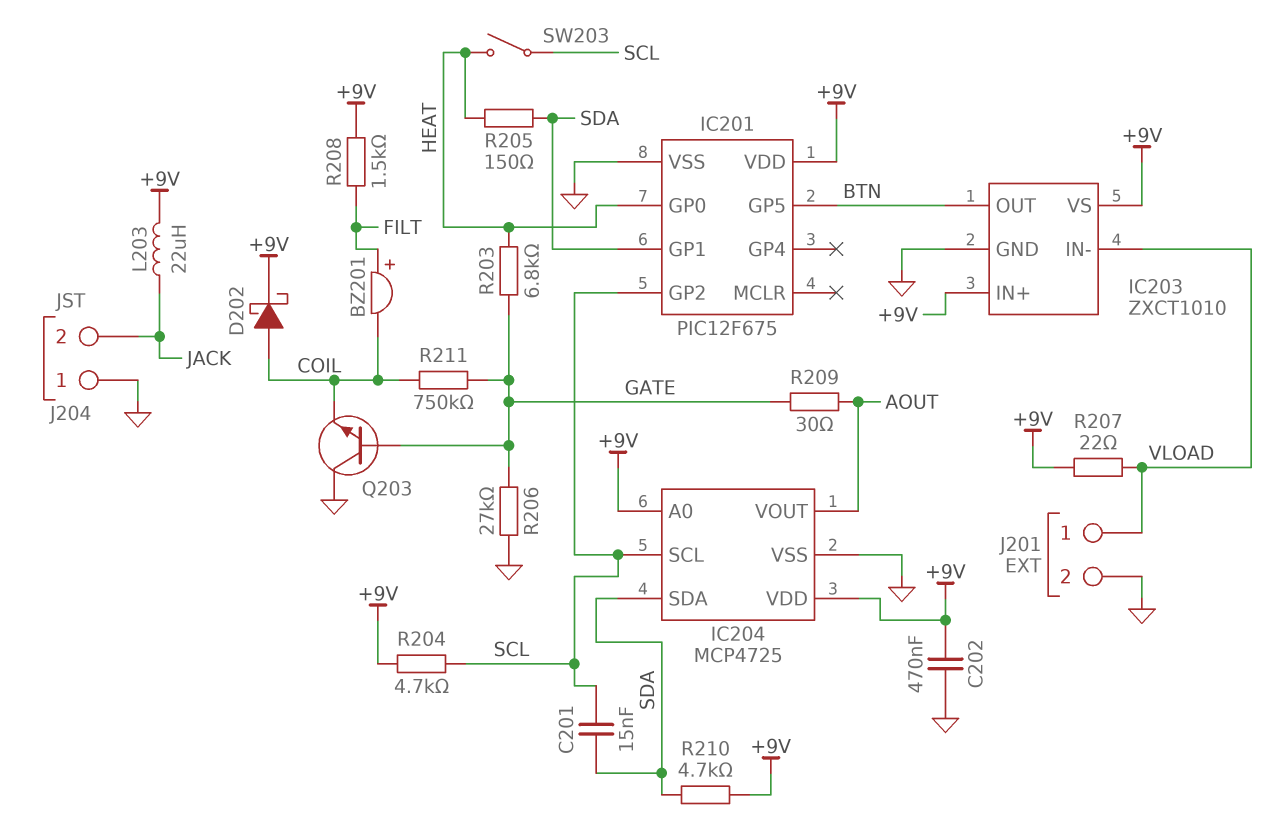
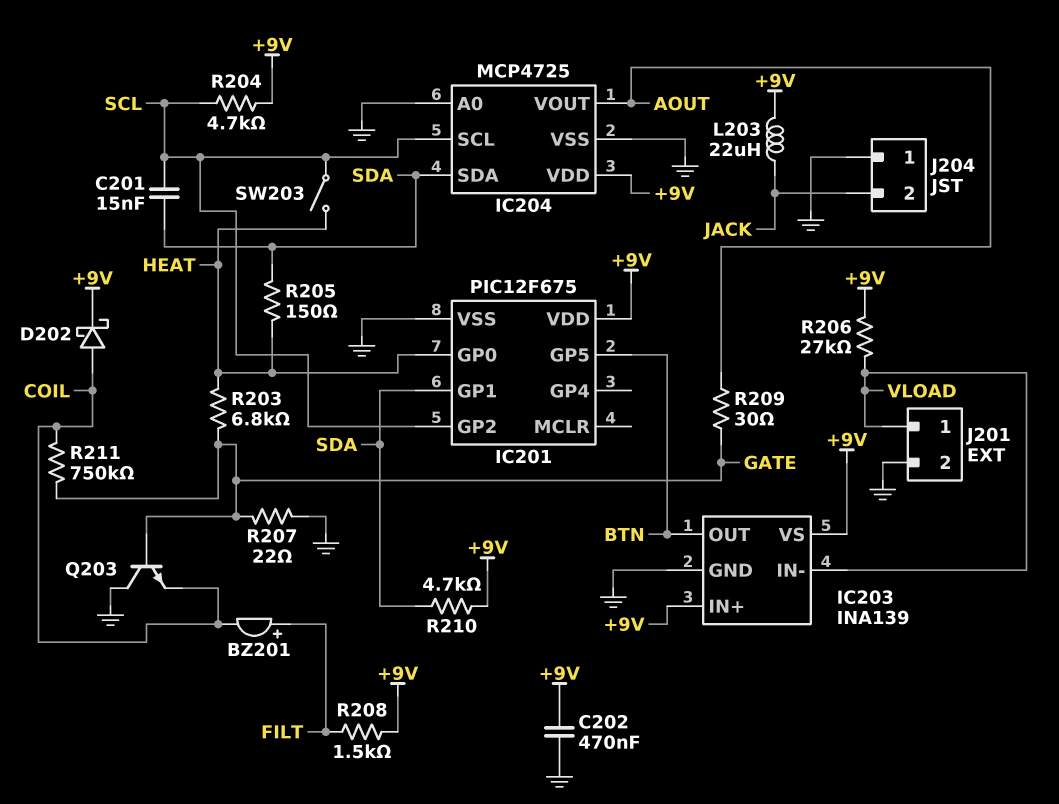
IC203: ZXCT1010 -> INA139
IC204 pin A0: +9V -> GND
R206: 27k (GATE, GND) -> 27k (+9V, VLOAD)
R207: 22 (+9V, VLOAD) -> 22 (GATE, GND)

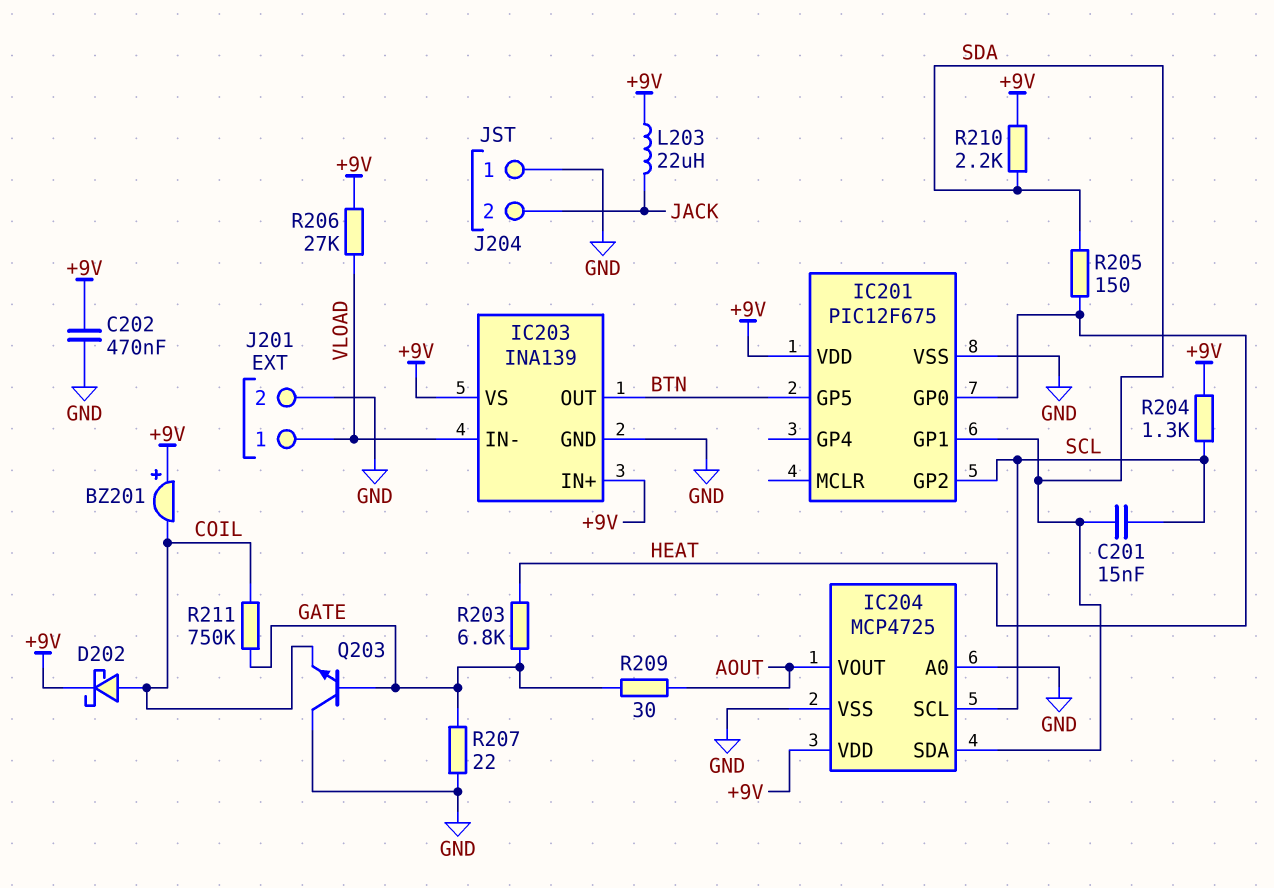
BZ201: buzzer (plus FILT, minus COIL) -> buzzer (plus +9V, minus COIL)
R204: 4.7k (+9V, SCL) -> 1.3k (+9V, SCL)
R208: 1.5k (+9V, FILT) -> none
R210: 4.7k (+9V, SDA) -> 2.2k (+9V, SDA)
SW203: switch (HEAT, SCL) -> none

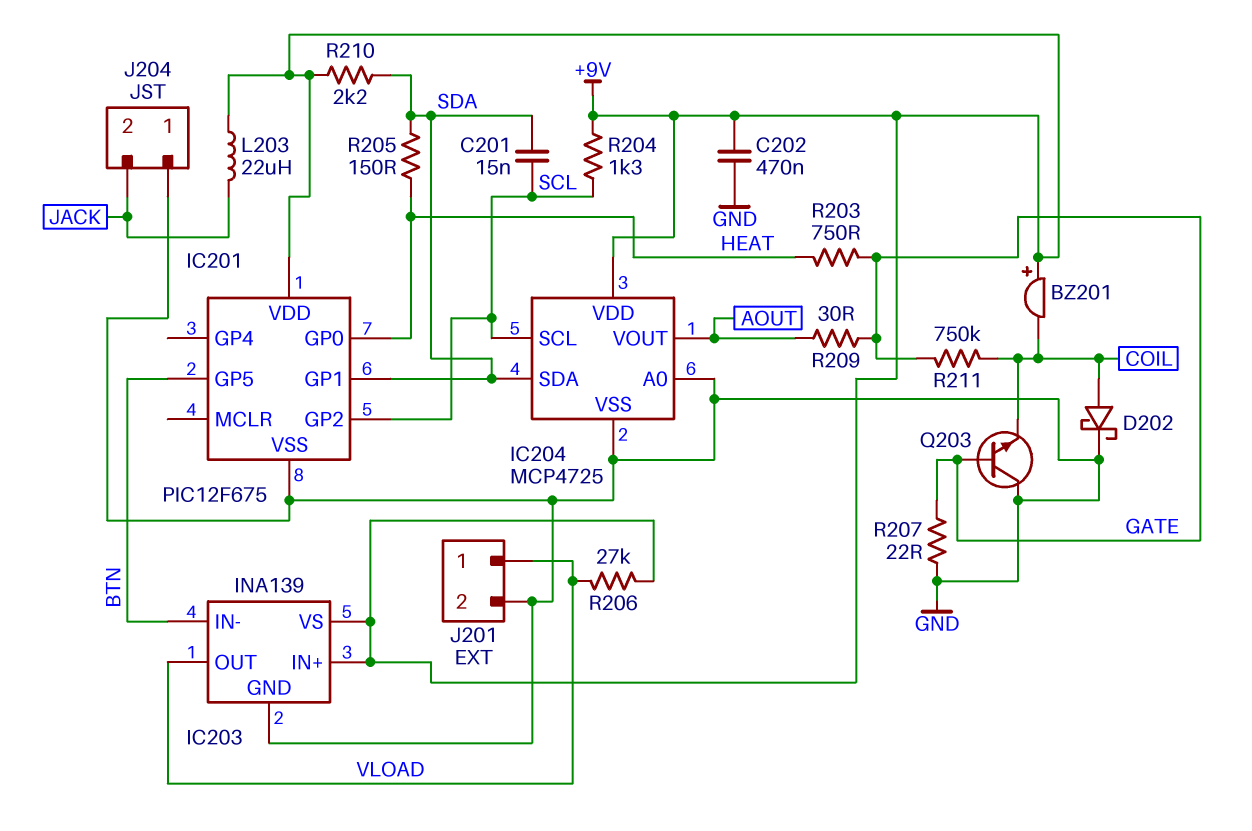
D202: schottky (A COIL, K +9V) -> schottky (A COIL, K GND)
IC203 pin IN-: VLOAD -> BTN
IC203 pin OUT: BTN -> VLOAD
R203: 6.8k (GATE, HEAT) -> 750 (GATE, HEAT)

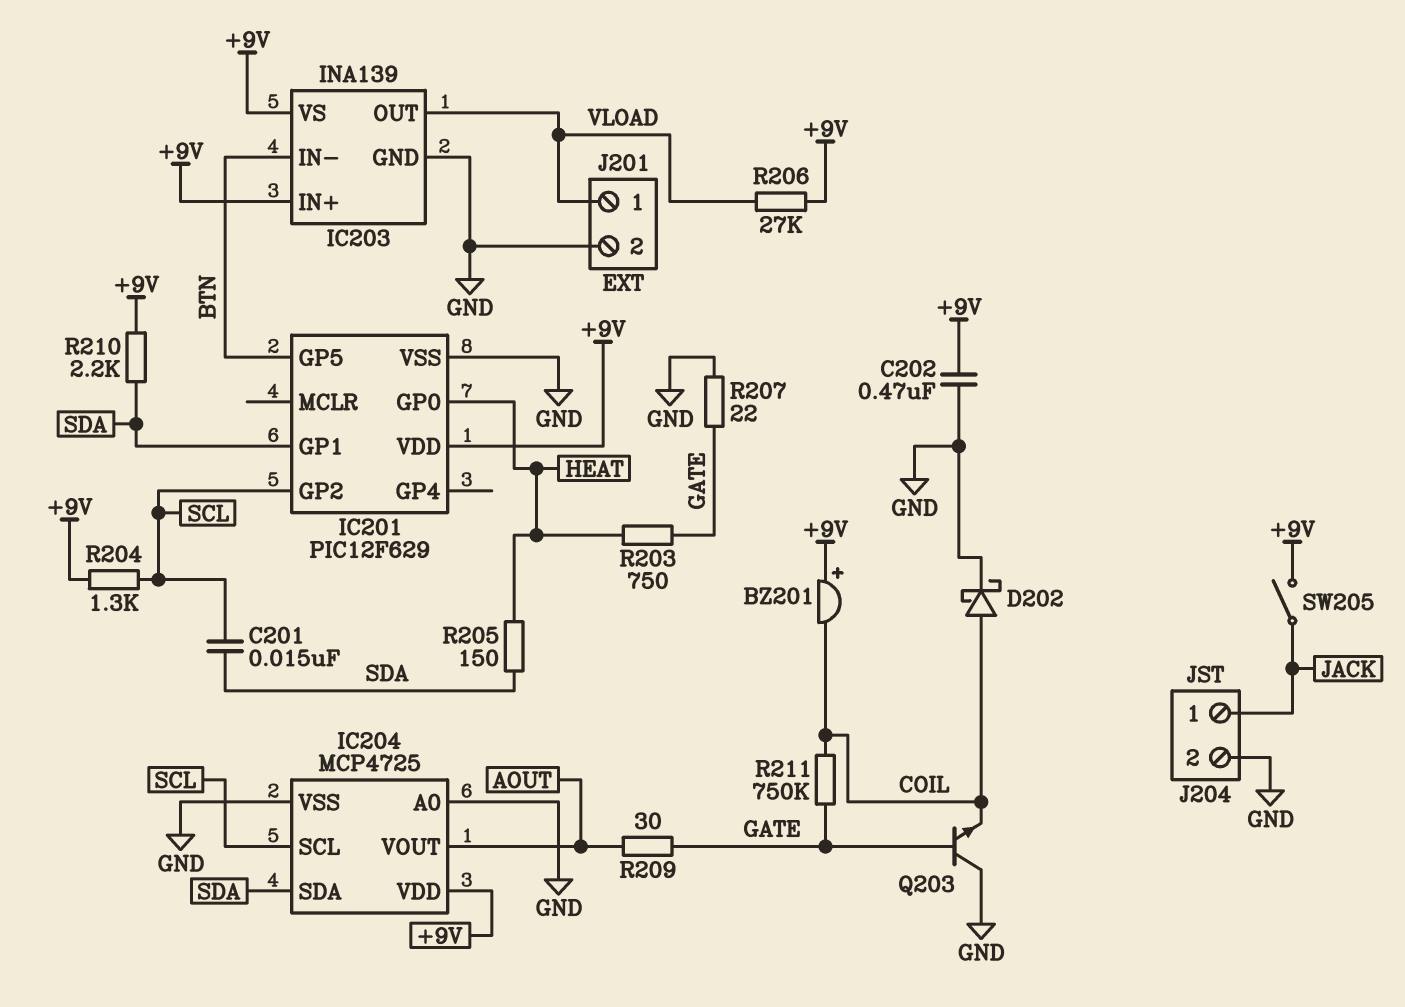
IC201: PIC12F675 -> PIC12F629
J204 pin 1: GND -> JACK
J204 pin 2: JACK -> GND
L203: 22uH (+9V, JACK) -> none
SW205: none -> switch (+9V, JACK)

